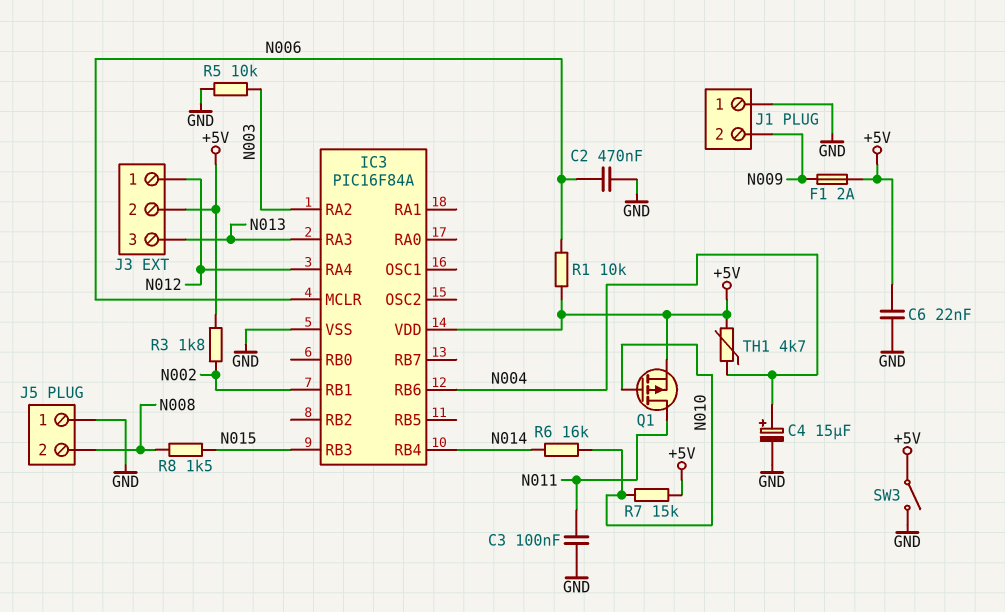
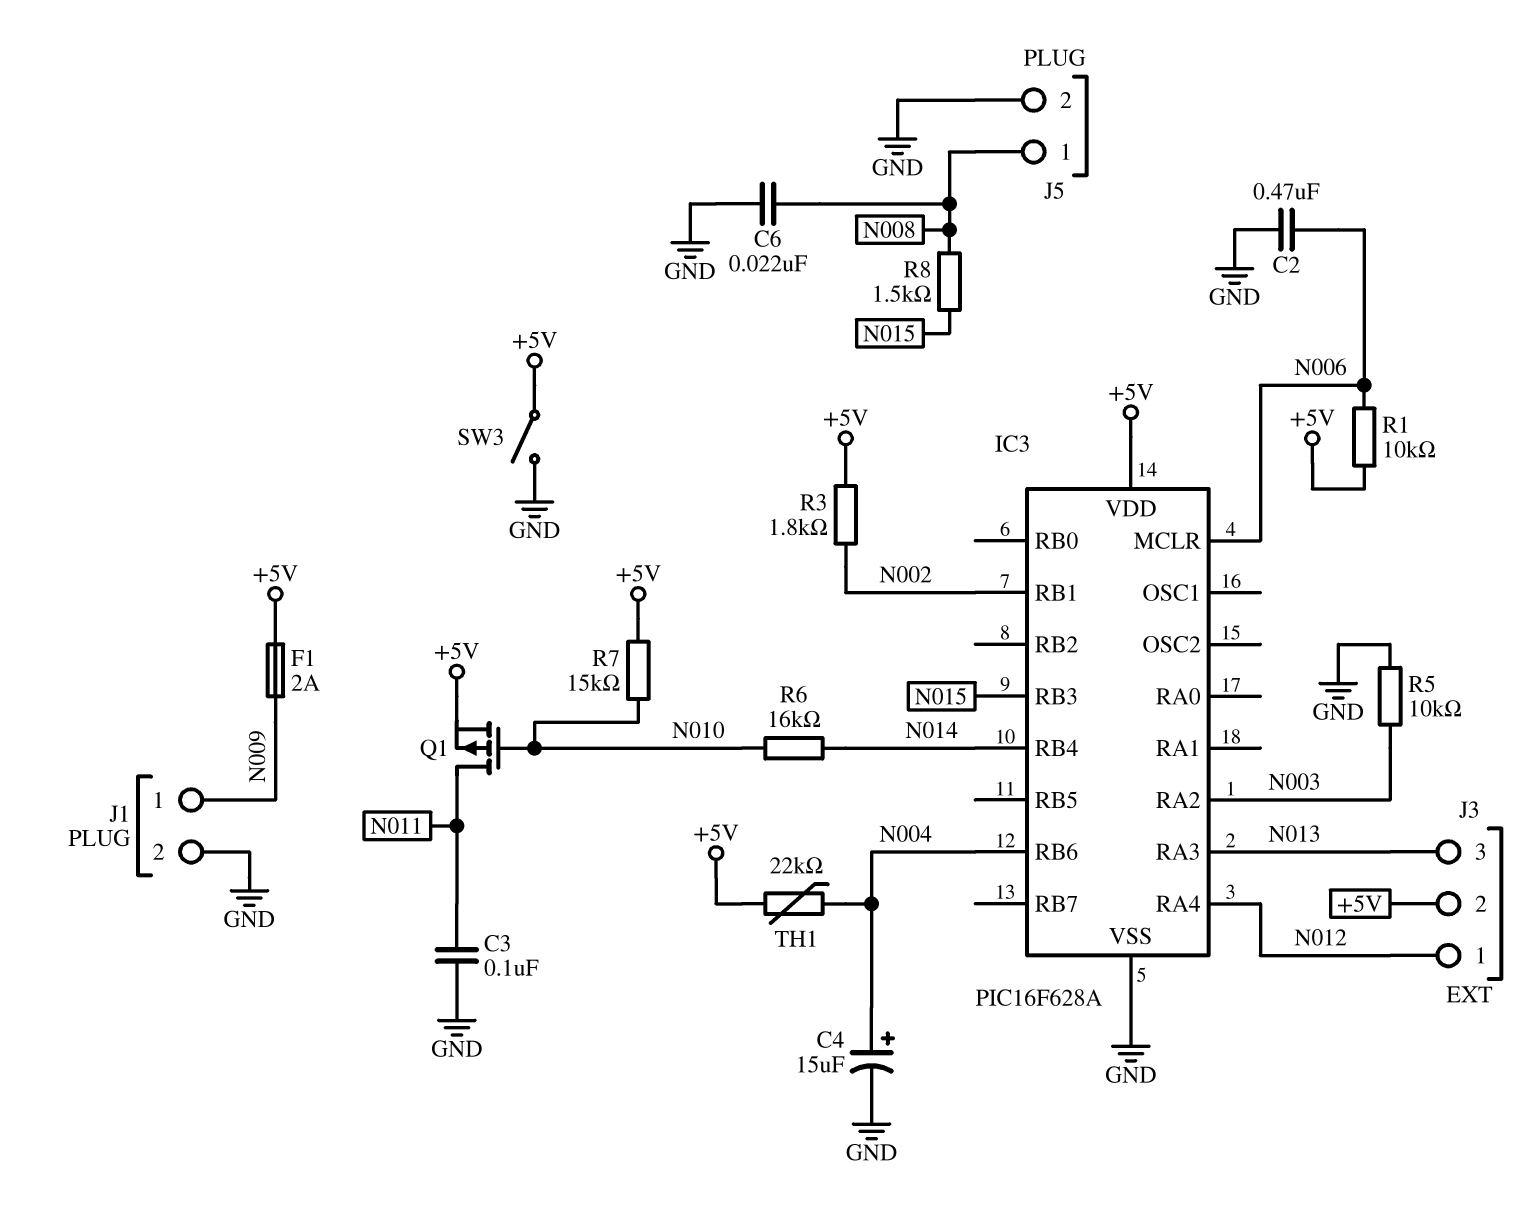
C6: 22nF (+5V, GND) -> 22nF (GND, N008)
IC3: PIC16F84A -> PIC16F628A
J1 pin 1: GND -> N009
J1 pin 2: N009 -> GND
J5 pin 1: GND -> N008
J5 pin 2: N008 -> GND
TH1: 4.7k (+5V, N004) -> 22k (+5V, N004)

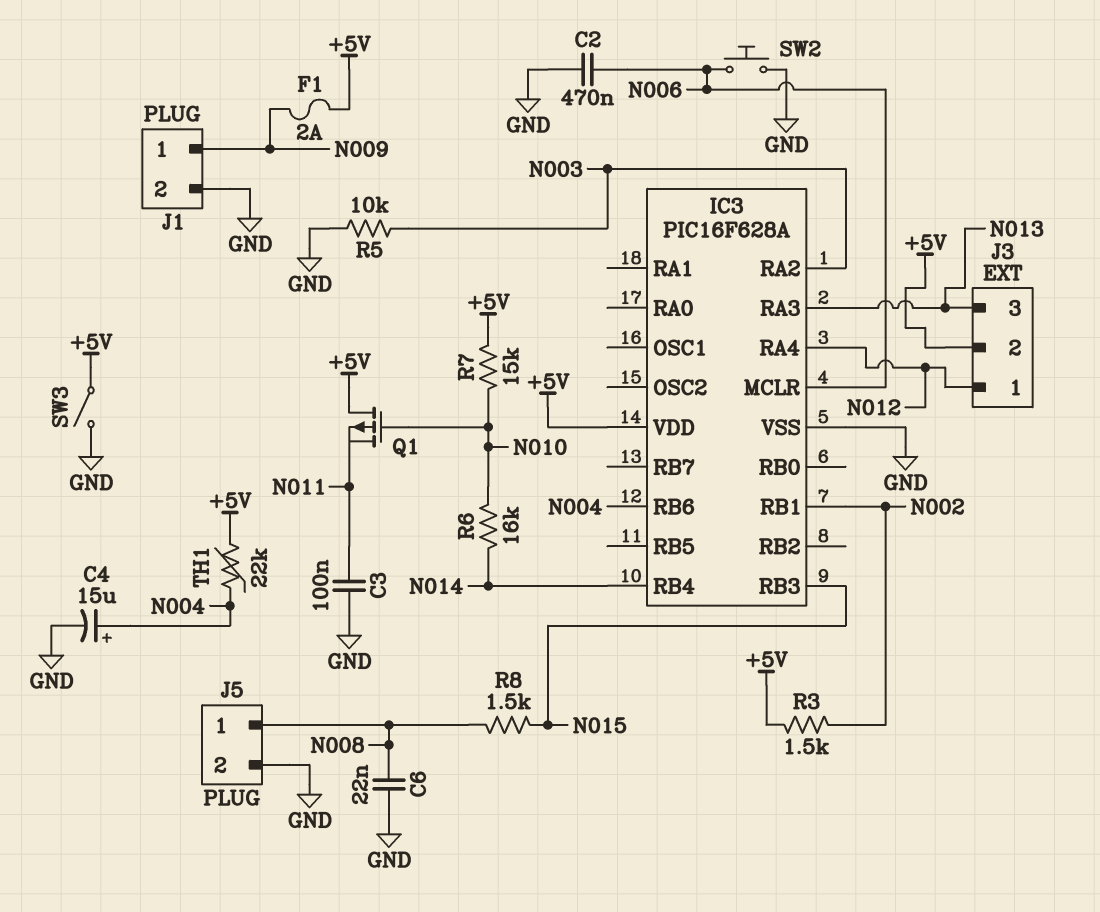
Q1: PMOS (G N010, D N011, S +5V) -> PMOS (G N010, D +5V, S N011)
R1: 10k (+5V, N006) -> none
R3: 1.8k (+5V, N002) -> 1.5k (+5V, N002)
SW2: none -> button (GND, N006)

